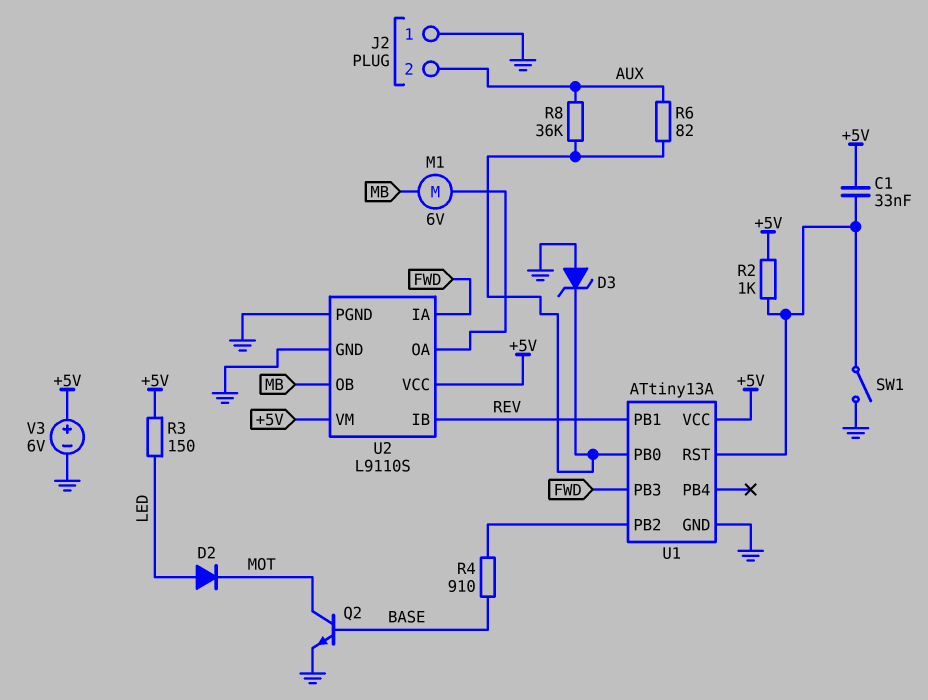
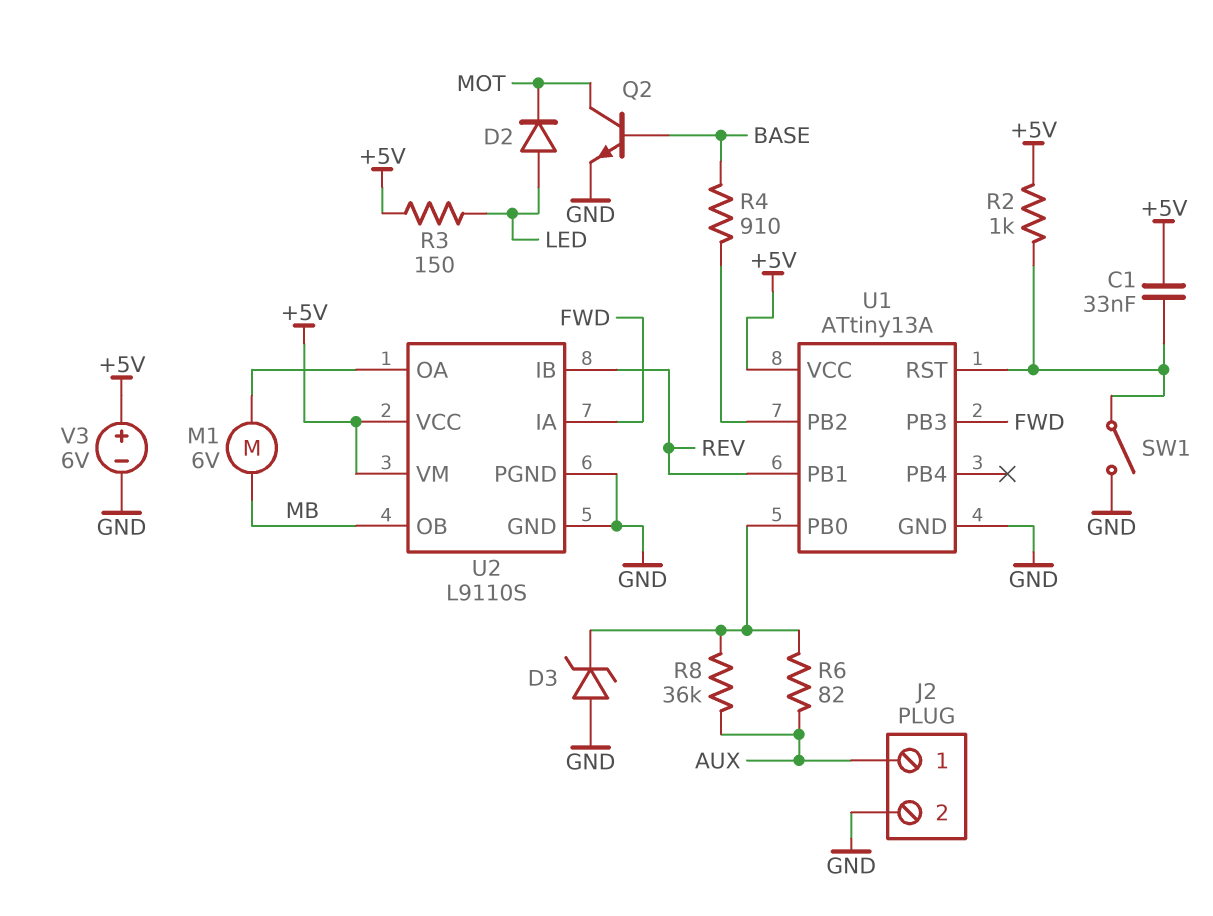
J2 pin 1: GND -> AUX
J2 pin 2: AUX -> GND

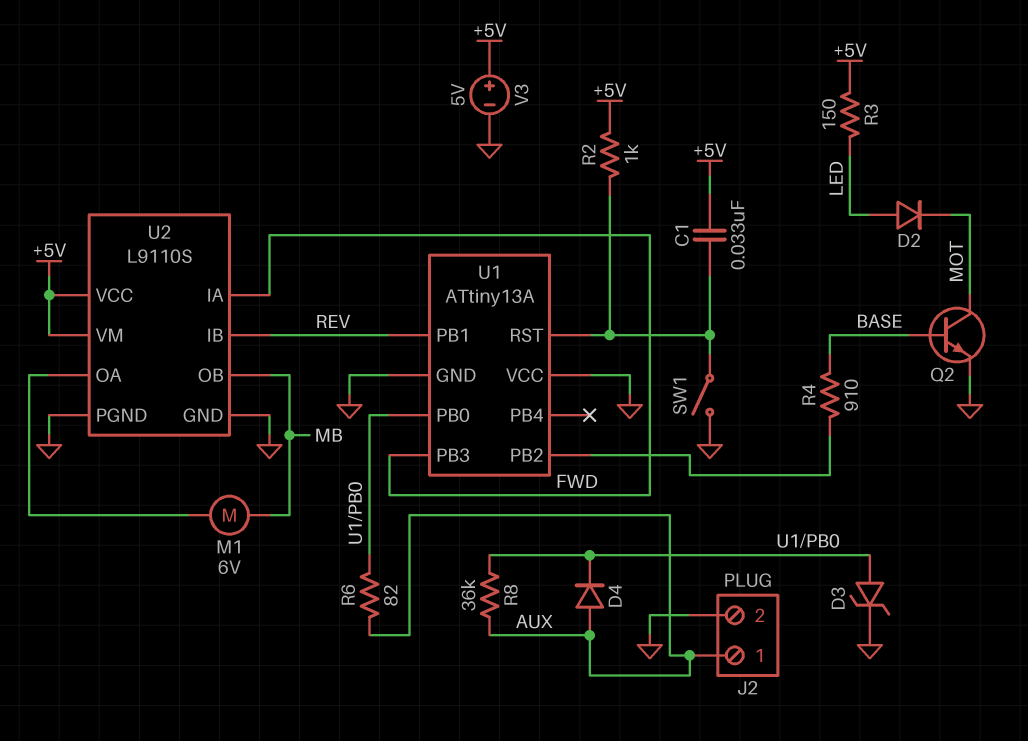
D3: zener (A GND, K U1/PB0) -> zener (A U1/PB0, K GND)
D4: none -> diode (A AUX, K U1/PB0)
U1 pin VCC: +5V -> GND
V3: 6V (plus +5V, minus GND) -> 5V (plus +5V, minus GND)

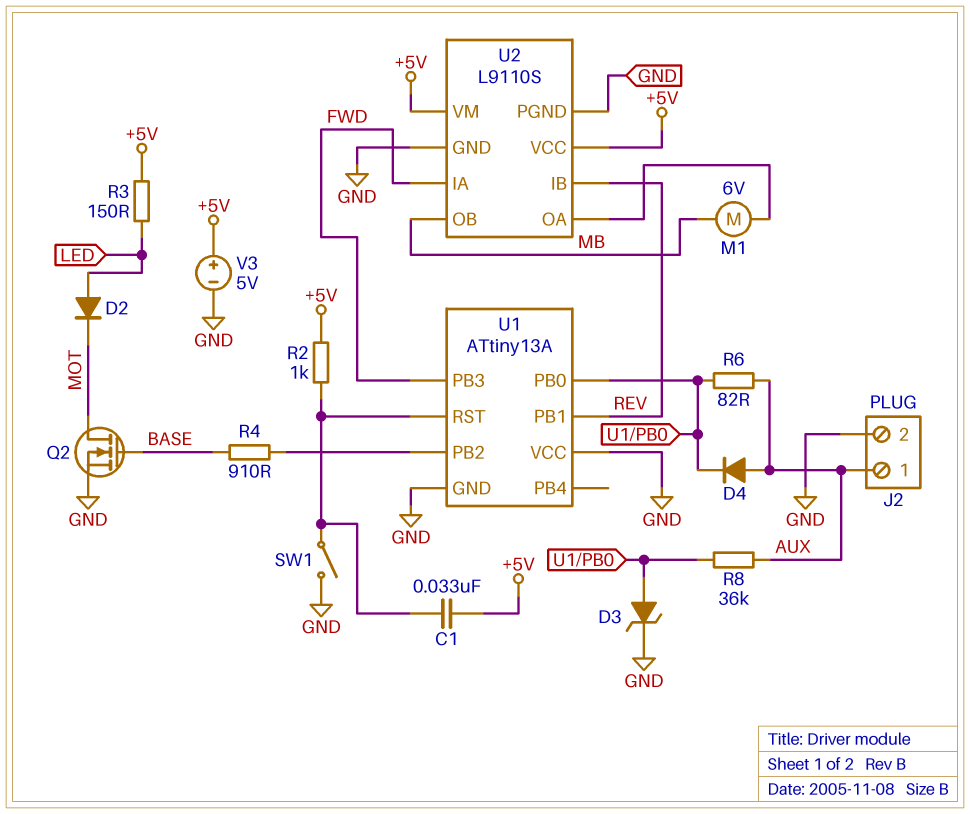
Q2: NPN (B BASE, C MOT, E GND) -> NMOS (G BASE, D MOT, S GND)

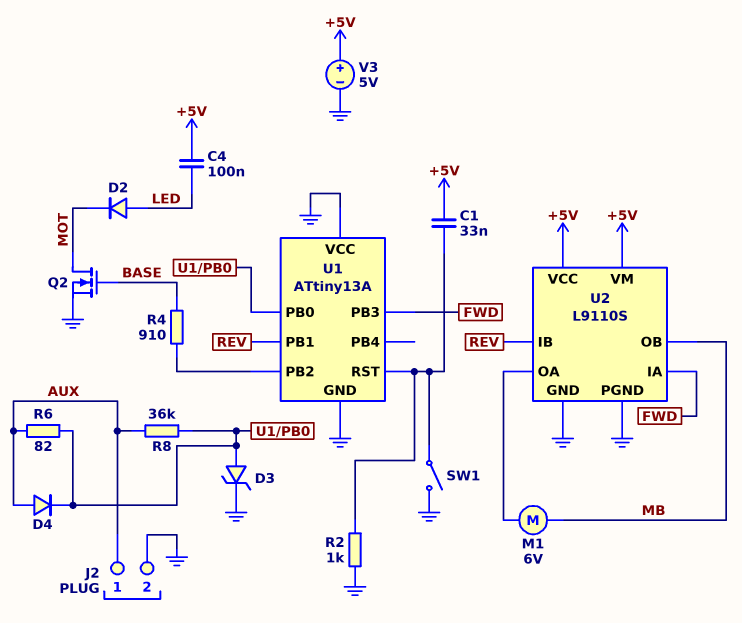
C4: none -> 100nF (+5V, LED)
R2: 1k (+5V, U1/RST) -> 1k (GND, U1/RST)
R3: 150 (+5V, LED) -> none

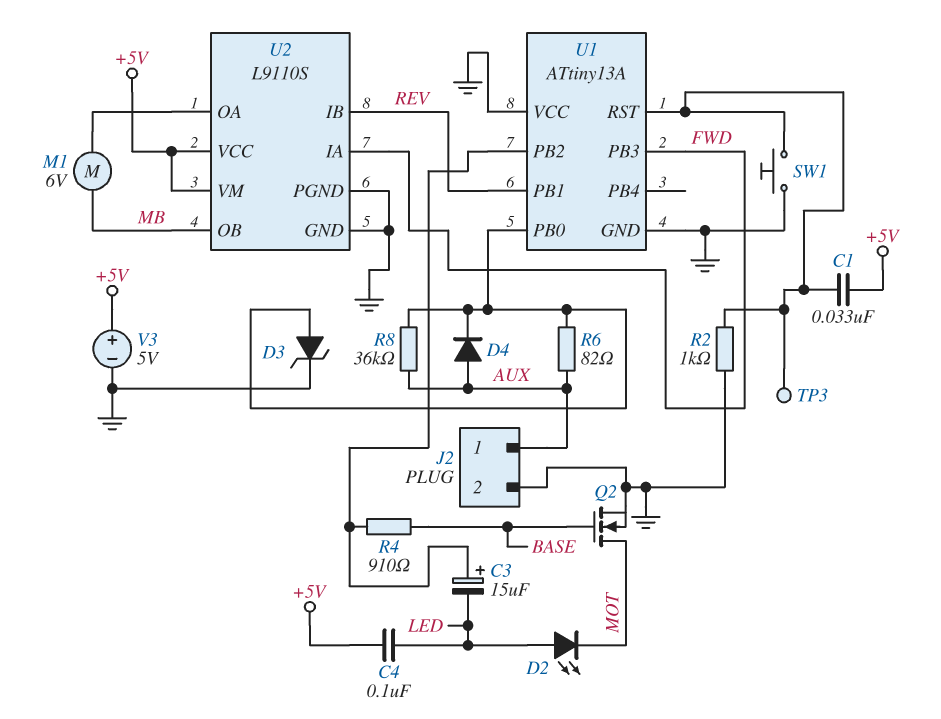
C3: none -> 15uF (plus U1/PB2, minus LED)
D2: diode (A LED, K MOT) -> LED (A LED, K MOT)
SW1: switch (GND, U1/RST) -> button (GND, U1/RST)
TP3: none -> test point (U1/RST)

